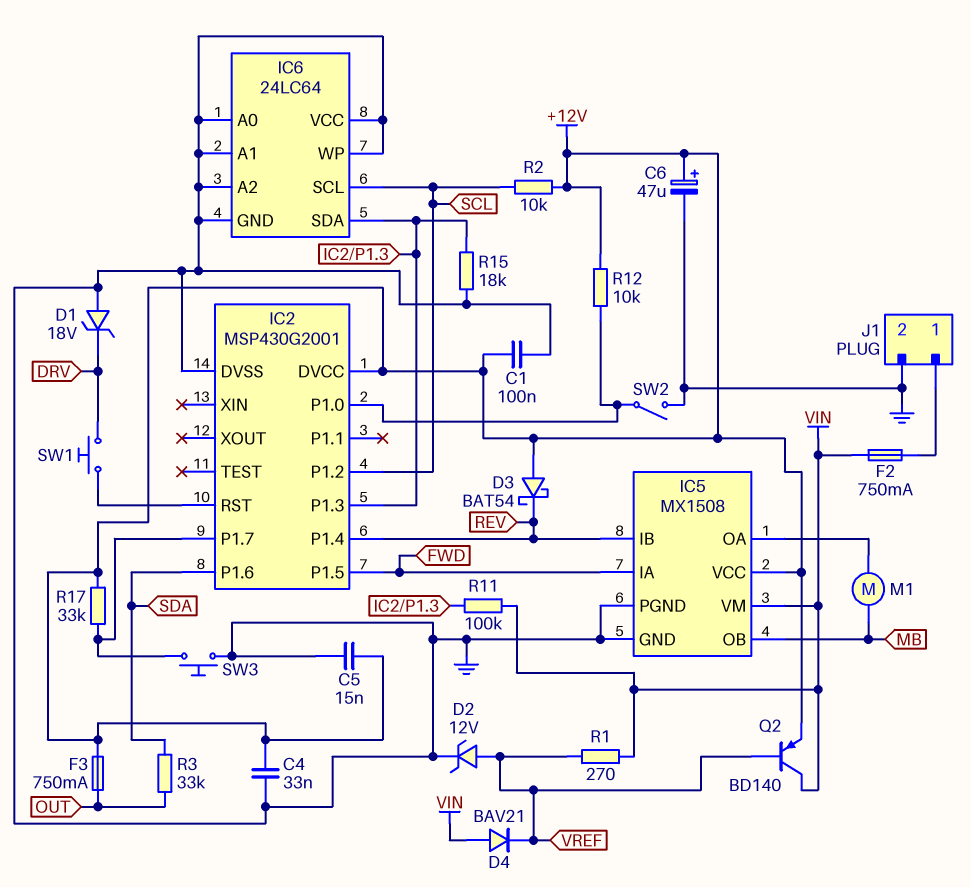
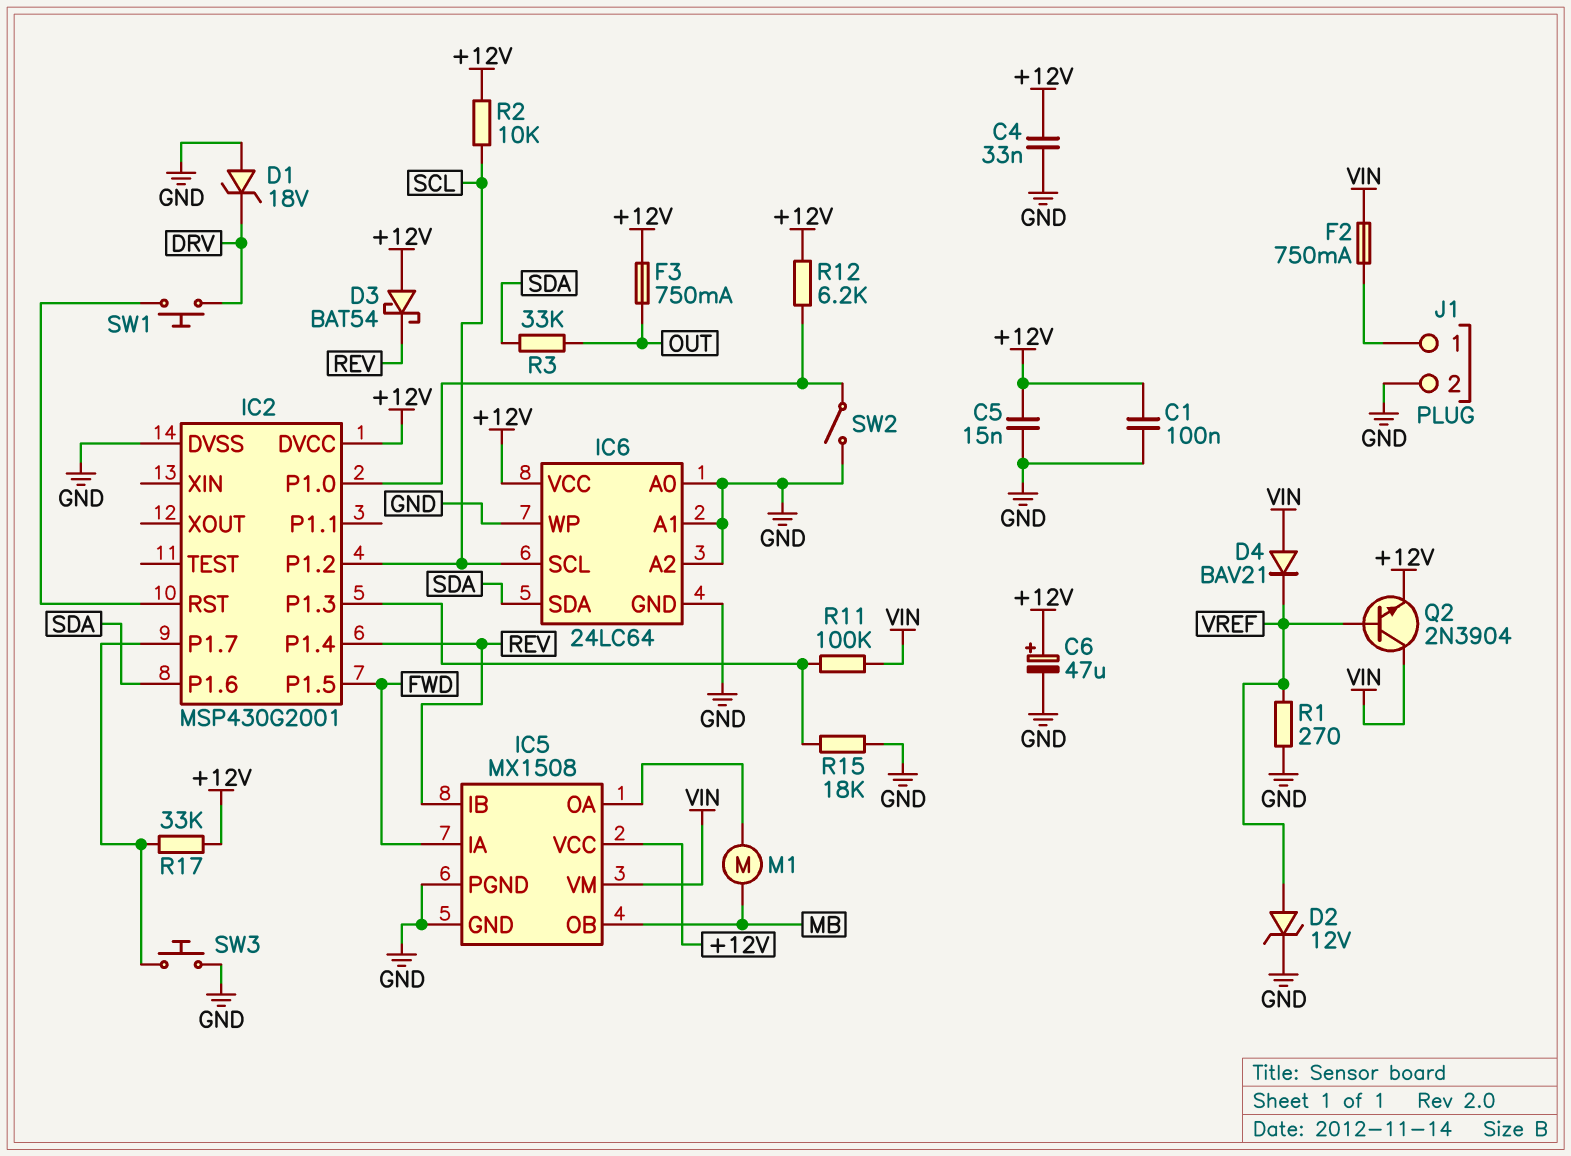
IC6 pin SDA: IC2/P1.3 -> SDA
IC6 pin VCC: GND -> +12V
Q2: PNP BD140 (B VREF, C VIN, E +12V) -> NPN 2N3904 (B VREF, C VIN, E +12V)
R1: 270 (VIN, VREF) -> 270 (GND, VREF)
R12: 10k (+12V, IC2/P1.0) -> 6.2k (+12V, IC2/P1.0)

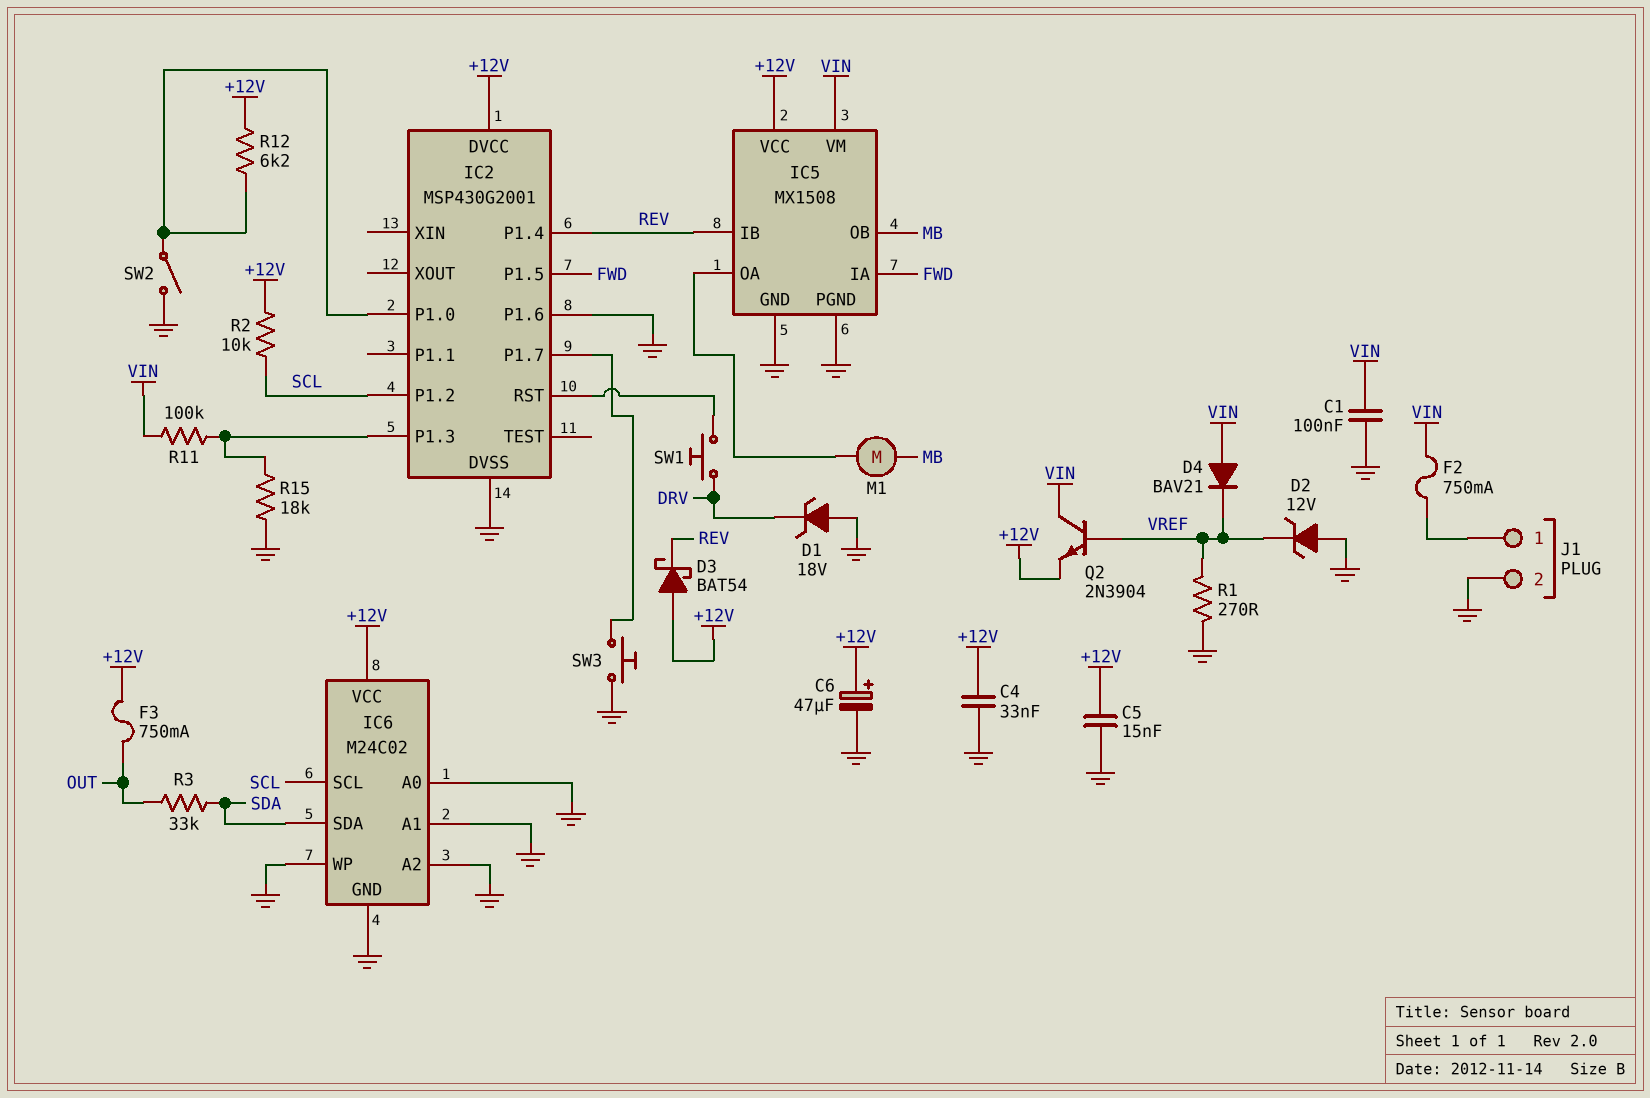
C1: 100nF (+12V, GND) -> 100nF (GND, VIN)
D2: zener 12V (A VREF, K GND) -> zener 12V (A GND, K VREF)
IC2 pin P1.6: SDA -> GND
IC6: 24LC64 -> M24C02
R17: 33k (+12V, IC2/P1.7) -> none

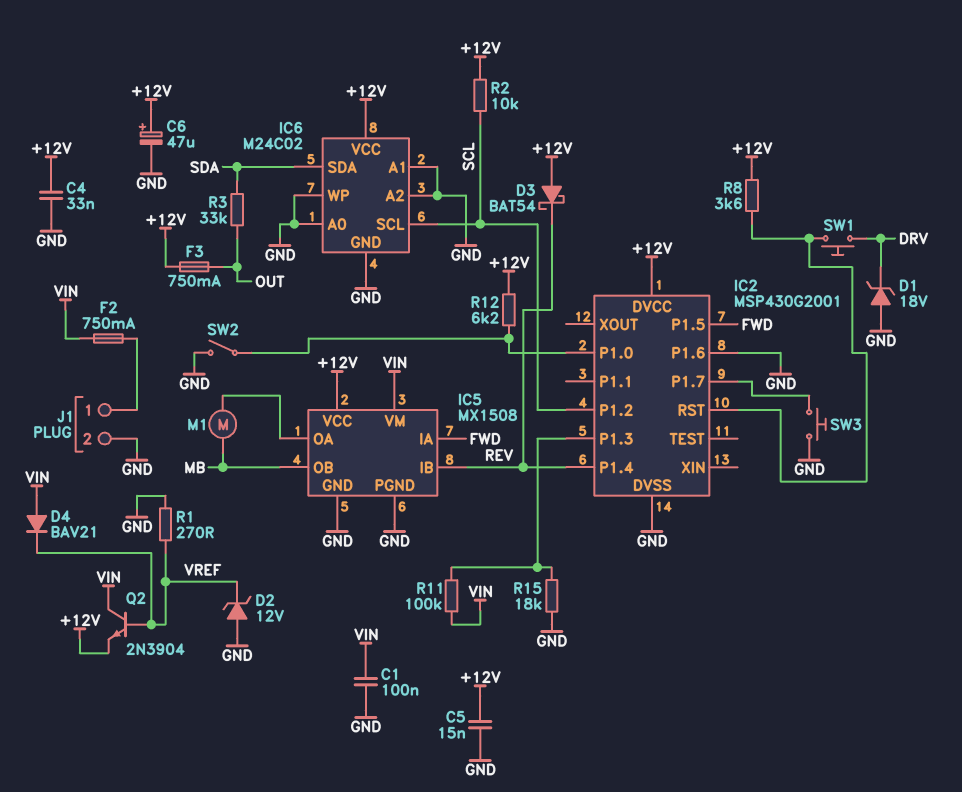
R8: none -> 3.6k (+12V, IC2/RST)

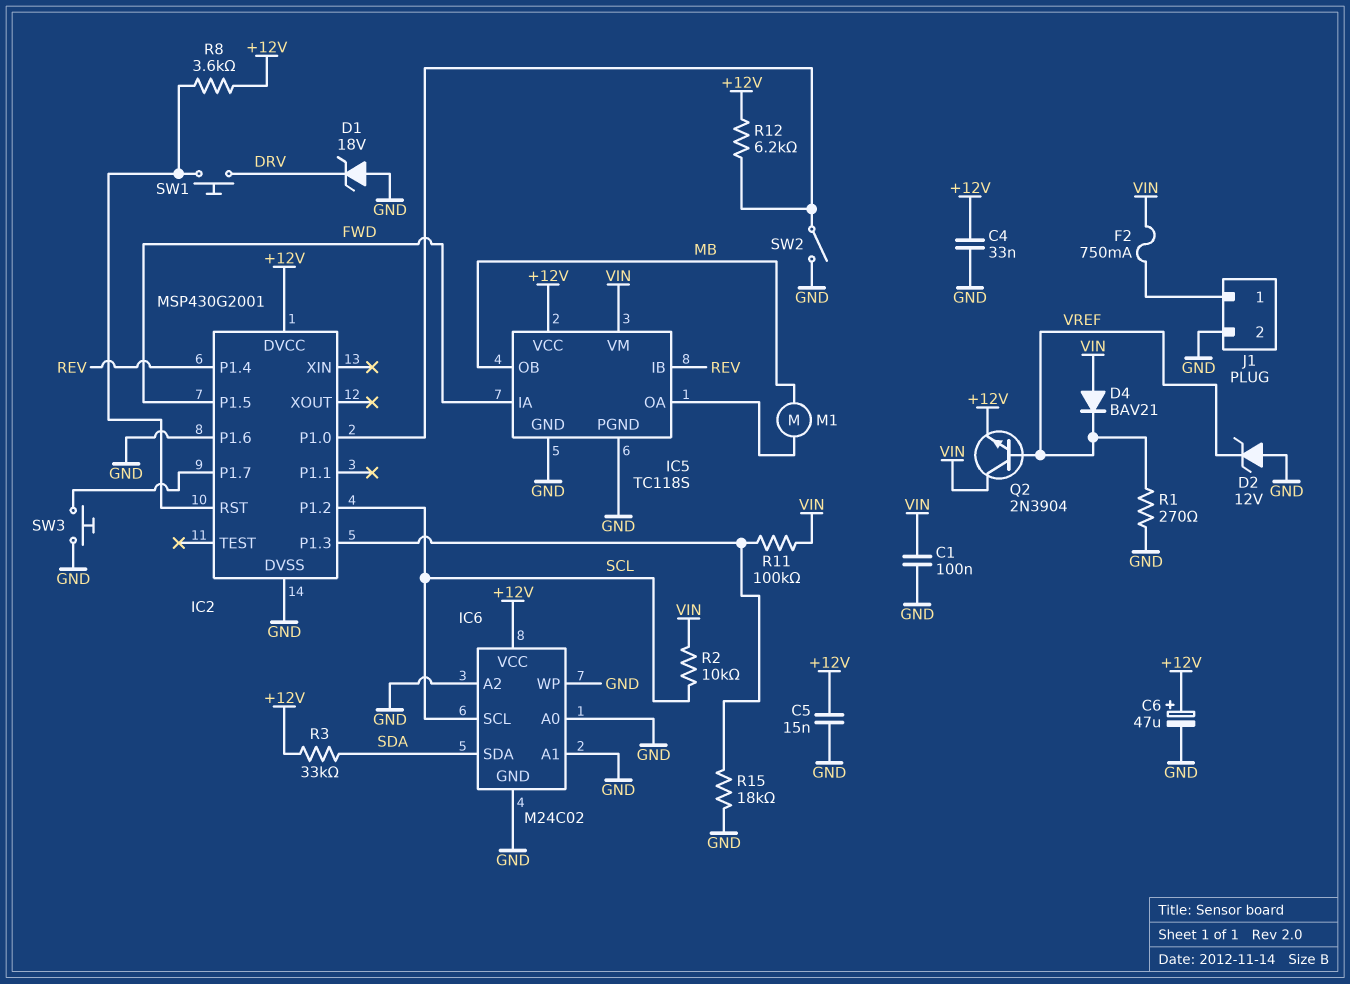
D3: schottky BAT54 (A +12V, K REV) -> none
F3: 750mA (+12V, OUT) -> none
IC5: MX1508 -> TC118S
R2: 10k (+12V, SCL) -> 10k (SCL, VIN)
R3: 33k (OUT, SDA) -> 33k (+12V, SDA)

